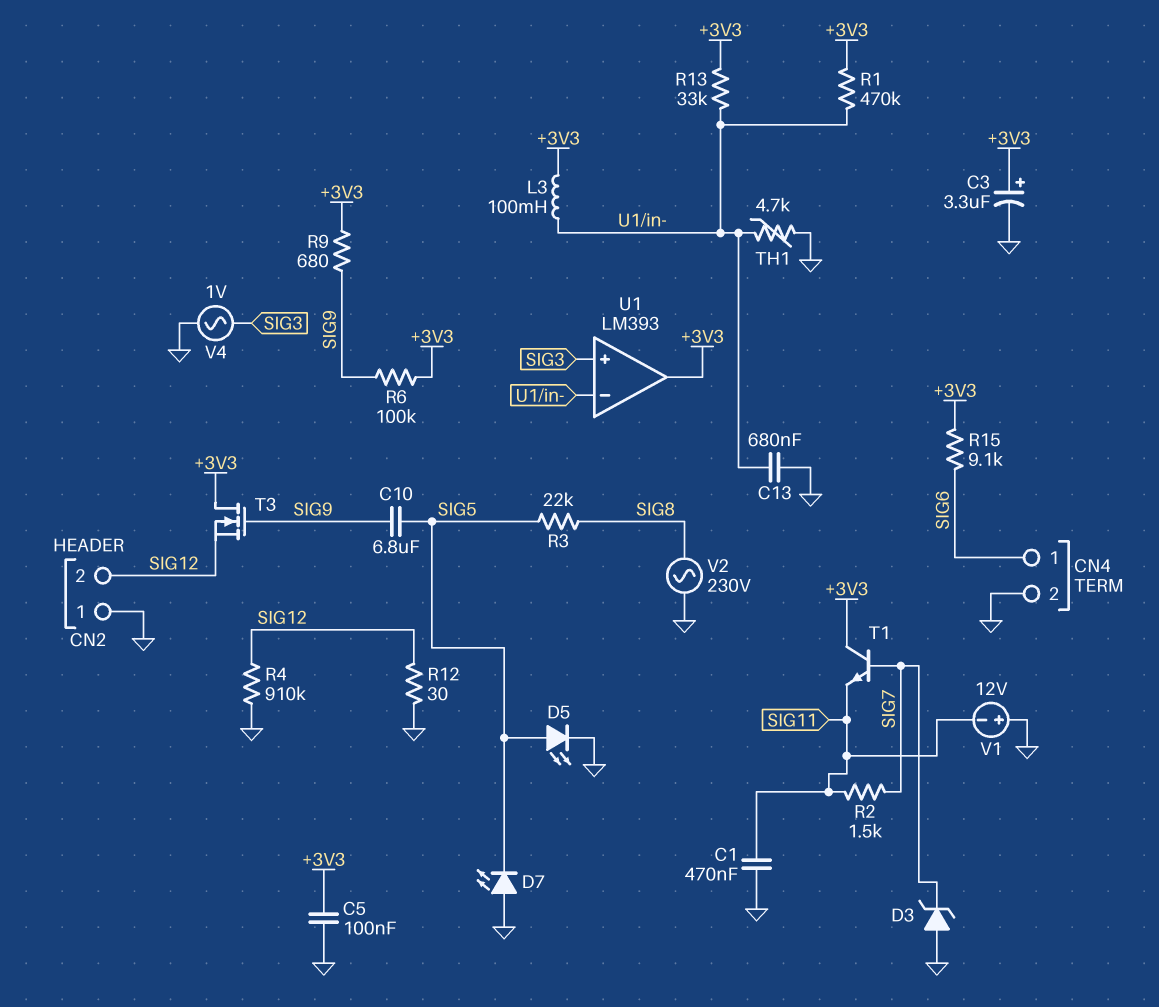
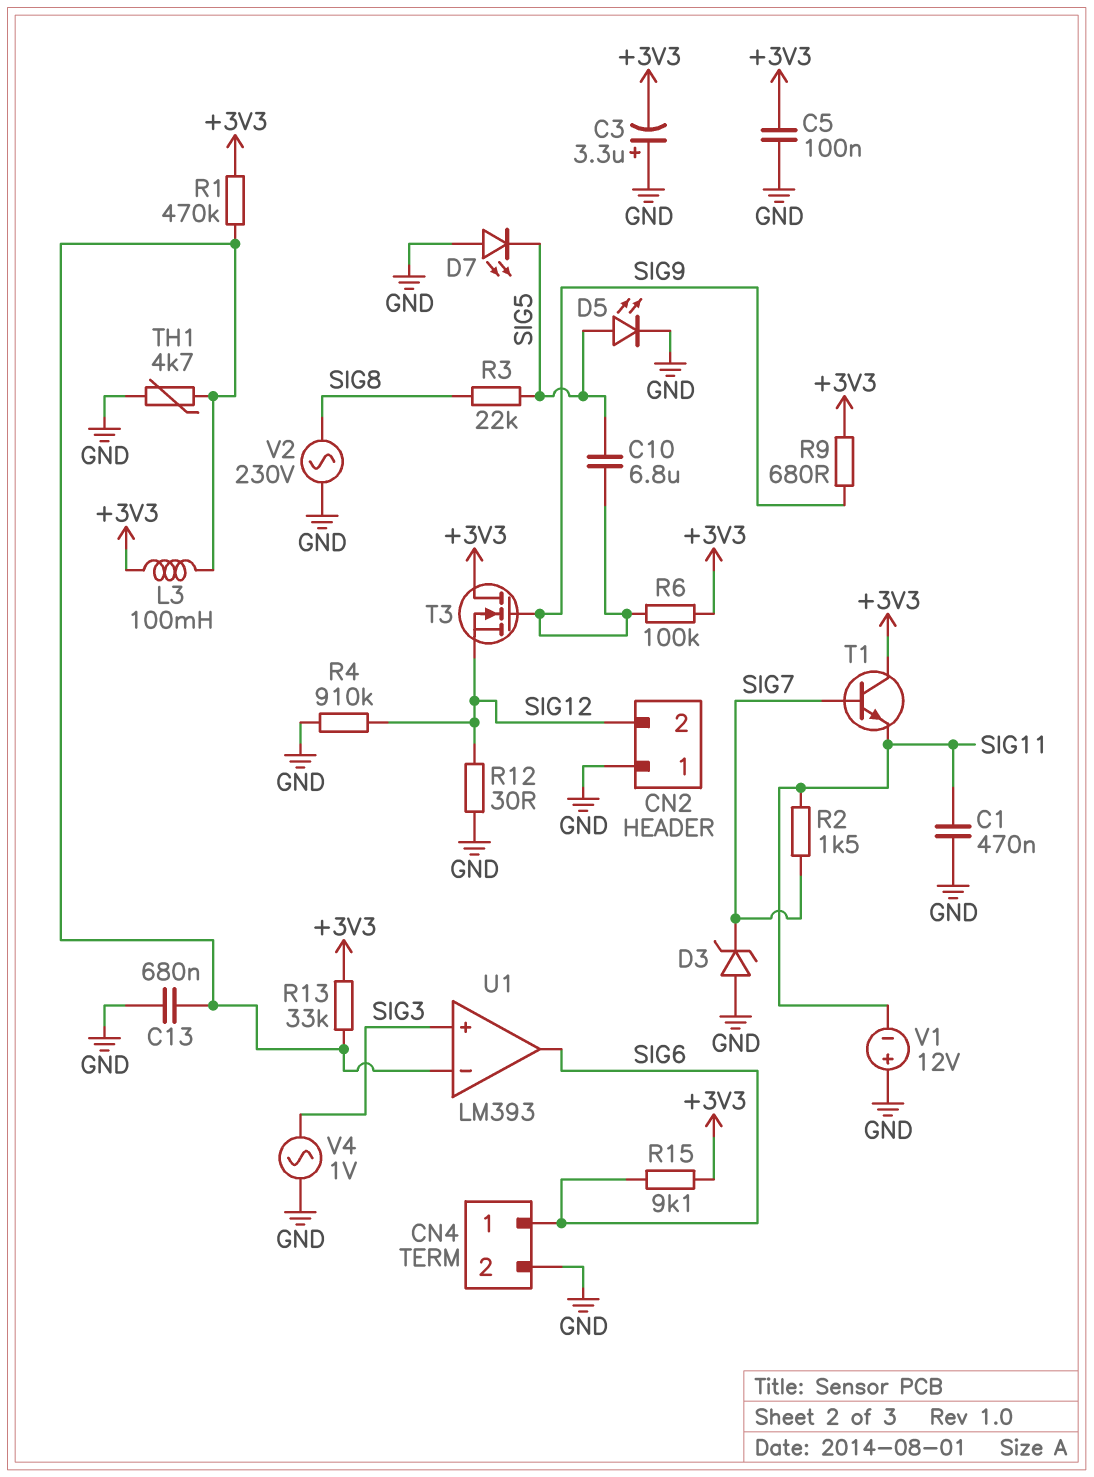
C3: 3.3uF (plus +3V3, minus GND) -> 3.3uF (plus GND, minus +3V3)
U1 pin out: +3V3 -> SIG6

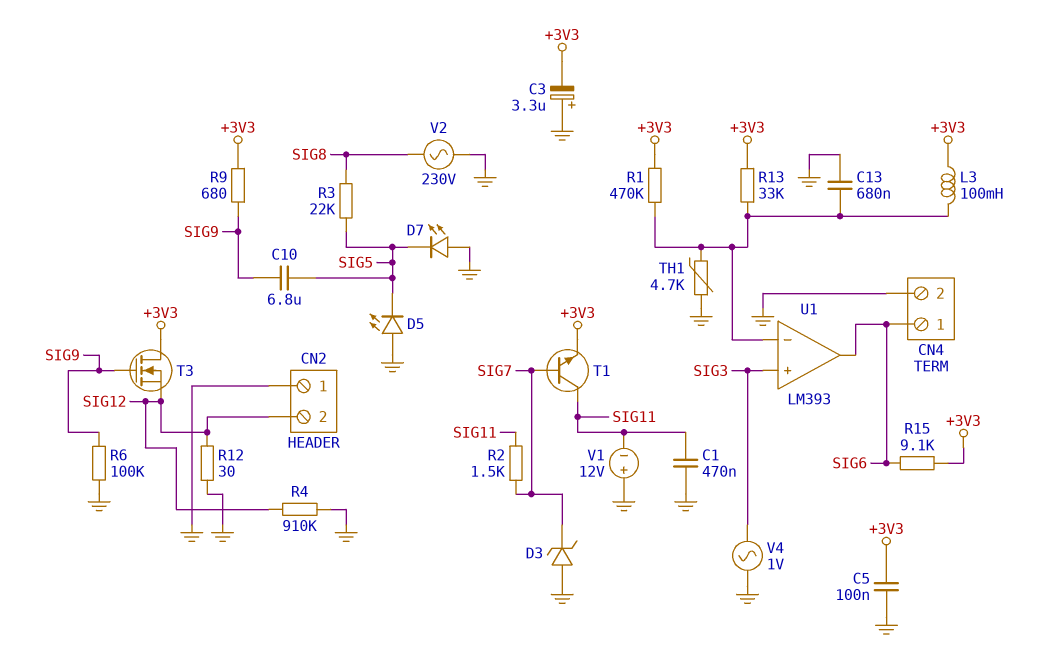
D5: LED (A SIG5, K GND) -> LED (A GND, K SIG5)
R6: 100k (+3V3, SIG9) -> 100k (GND, SIG9)
T1: NPN (B SIG7, C +3V3, E SIG11) -> NPN (B SIG7, C SIG11, E +3V3)

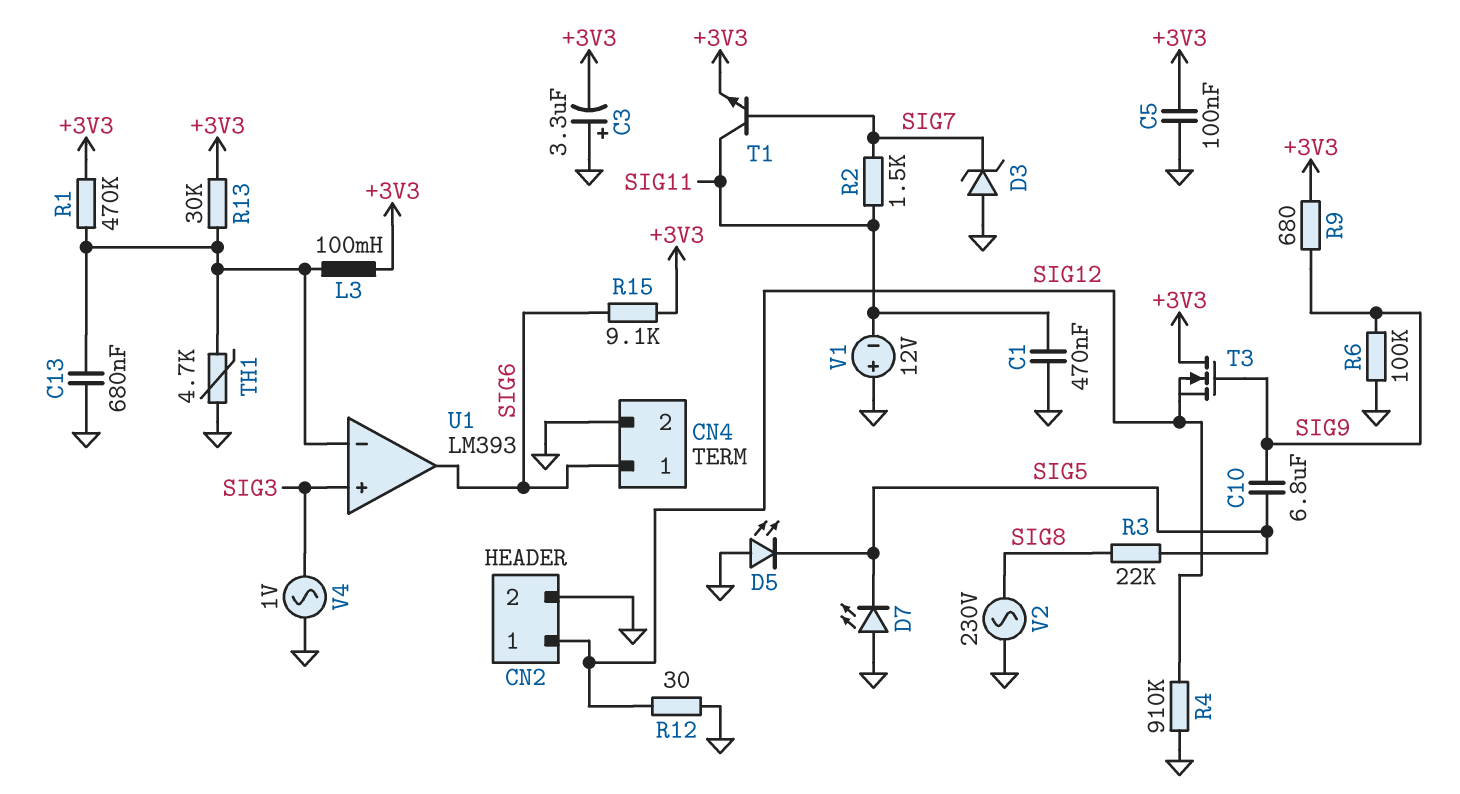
CN2 pin 1: GND -> SIG12
CN2 pin 2: SIG12 -> GND
R13: 33k (+3V3, U1/in-) -> 30k (+3V3, U1/in-)

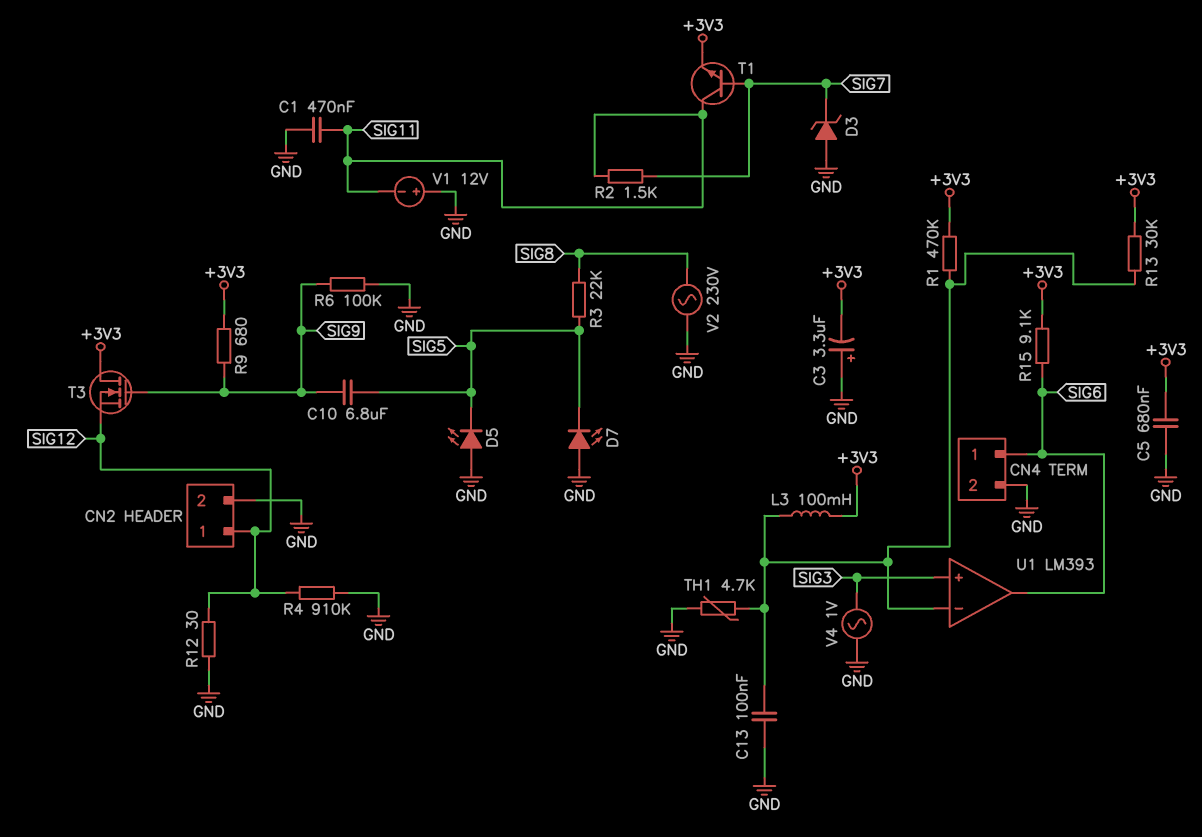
C5: 100nF (+3V3, GND) -> 680nF (+3V3, GND)
C13: 680nF (GND, U1/in-) -> 100nF (GND, U1/in-)

